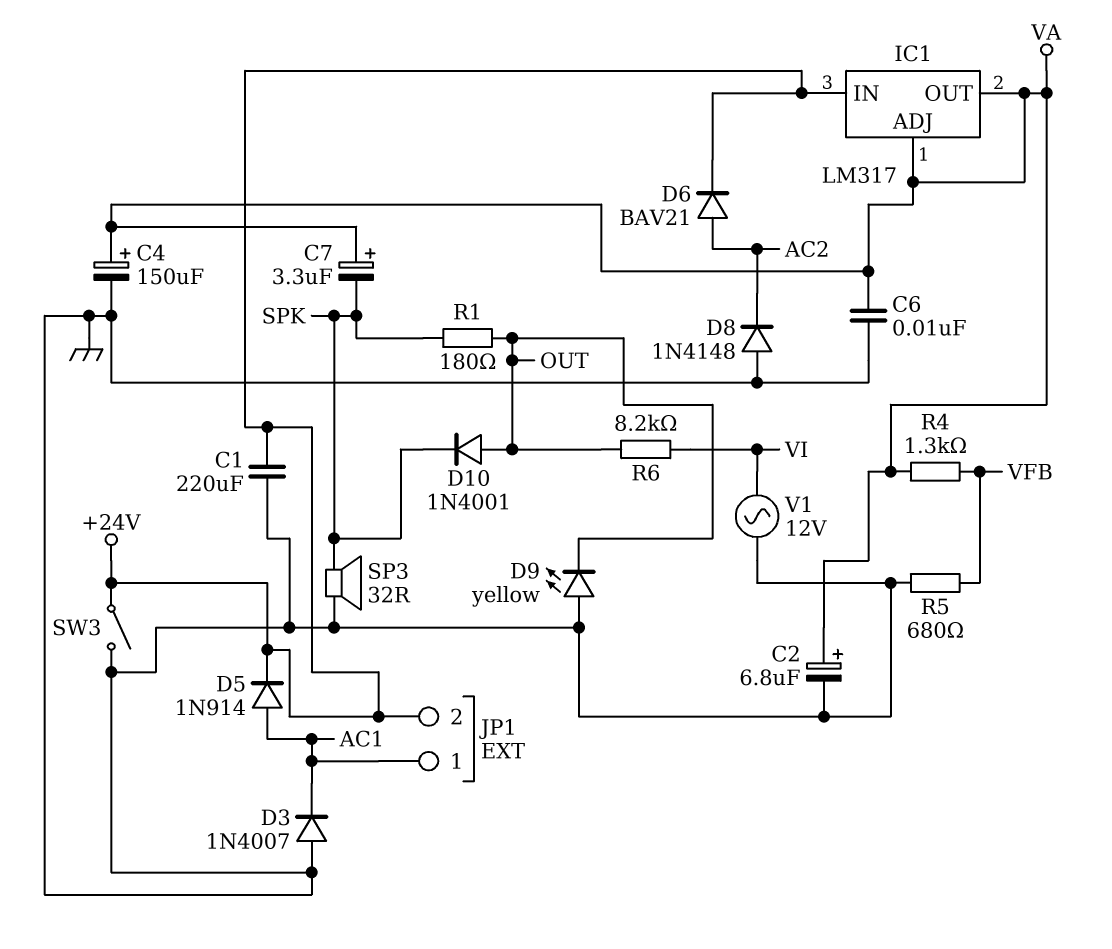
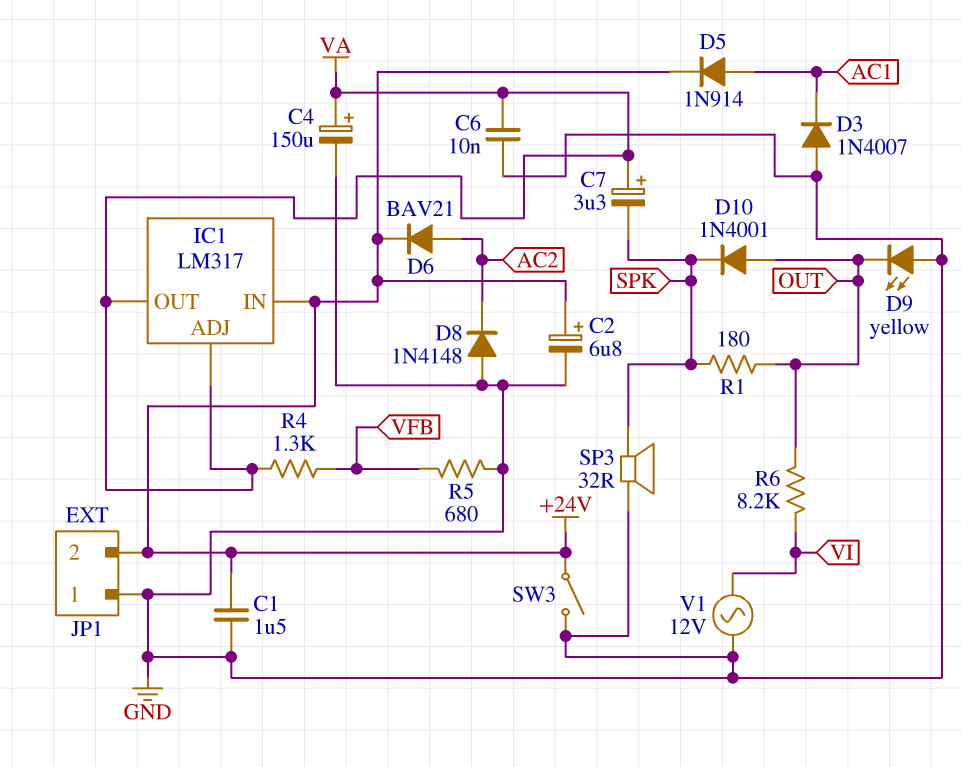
C1: 220uF (+24V, GND) -> 1.5uF (+24V, GND)
C2: 6.8uF (plus VA, minus GND) -> 6.8uF (plus +24V, minus GND)
JP1 pin 1: AC1 -> GND

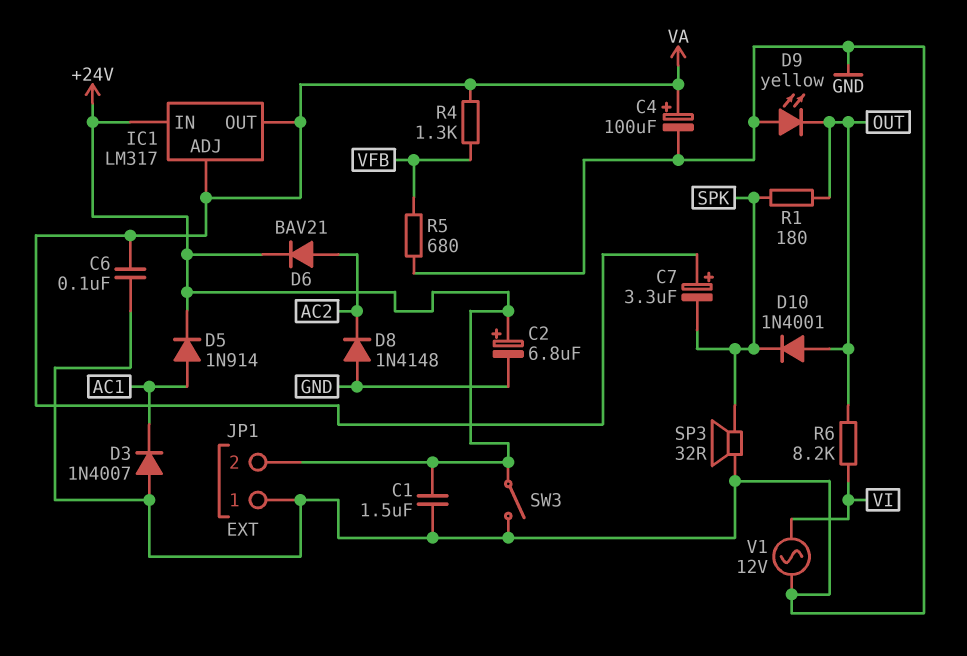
C4: 150uF (plus VA, minus GND) -> 100uF (plus VA, minus GND)
C6: 10nF (GND, VA) -> 100nF (GND, VA)

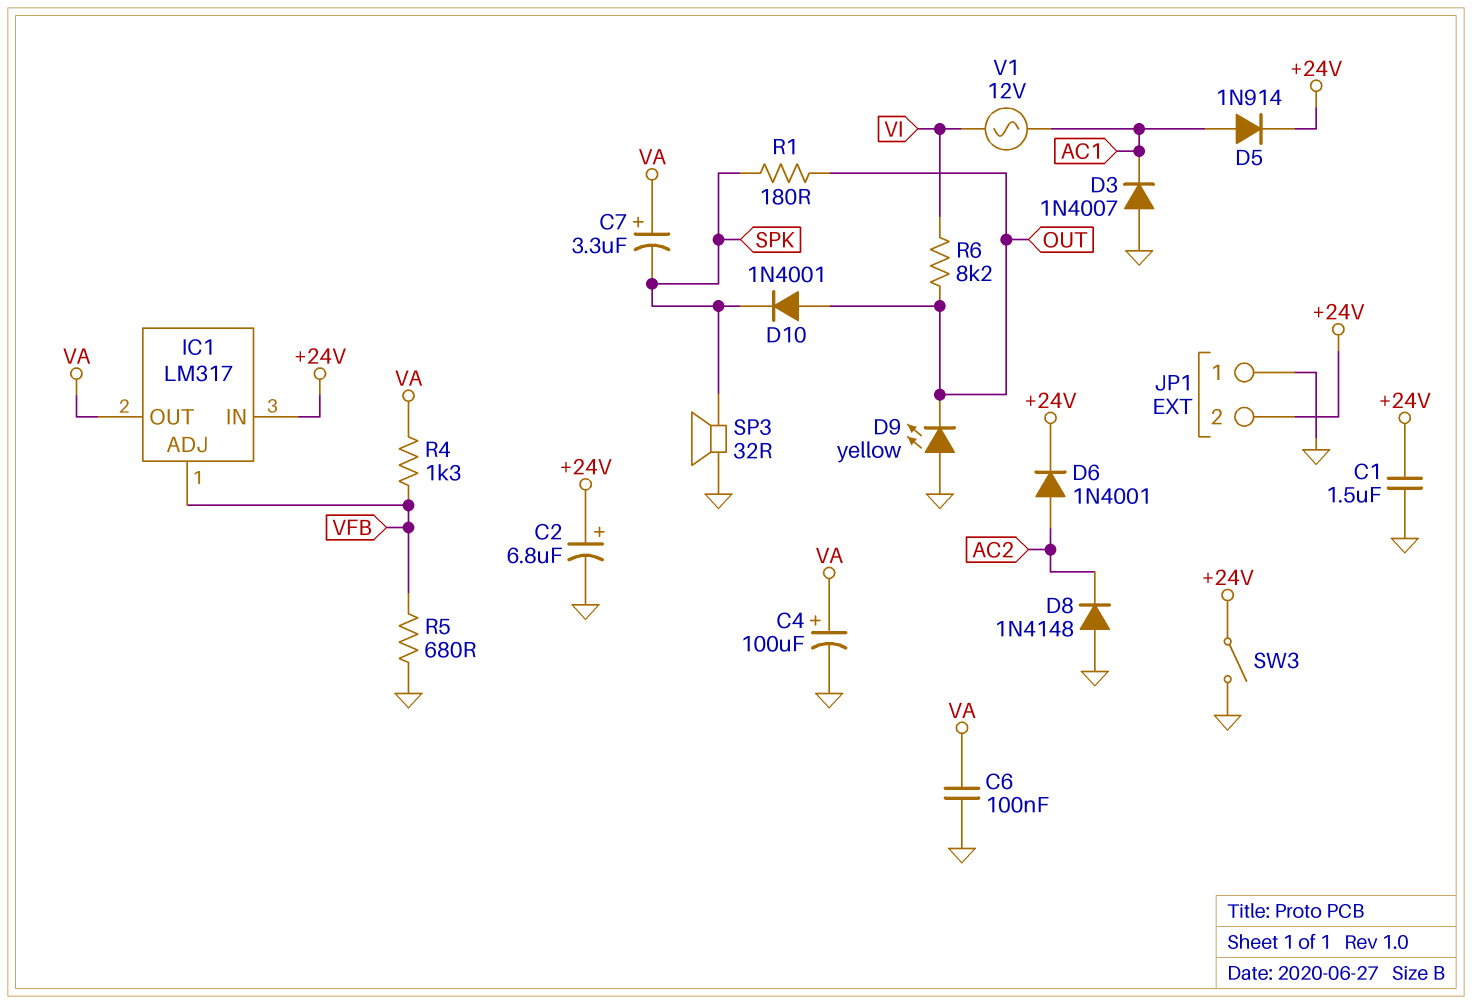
D6: diode BAV21 (A AC2, K +24V) -> diode 1N4001 (A AC2, K +24V)
IC1 pin ADJ: VA -> VFB
V1: AC 12V (GND, VI) -> AC 12V (AC1, VI)

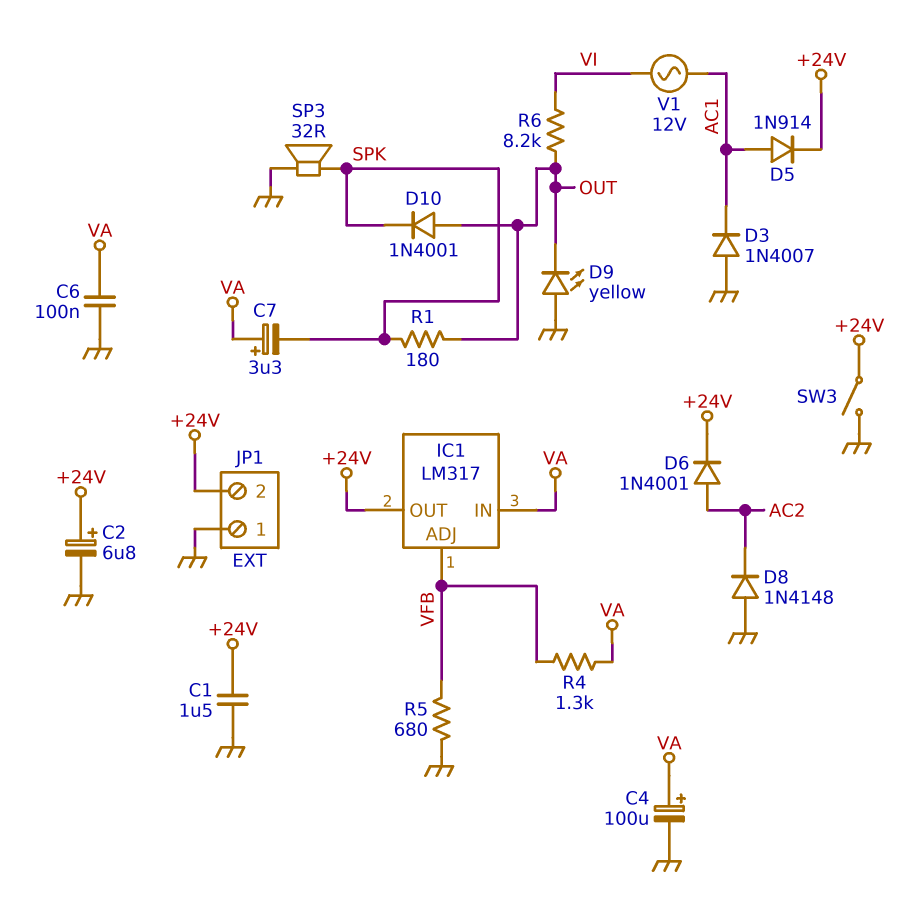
IC1 pin IN: +24V -> VA
IC1 pin OUT: VA -> +24V

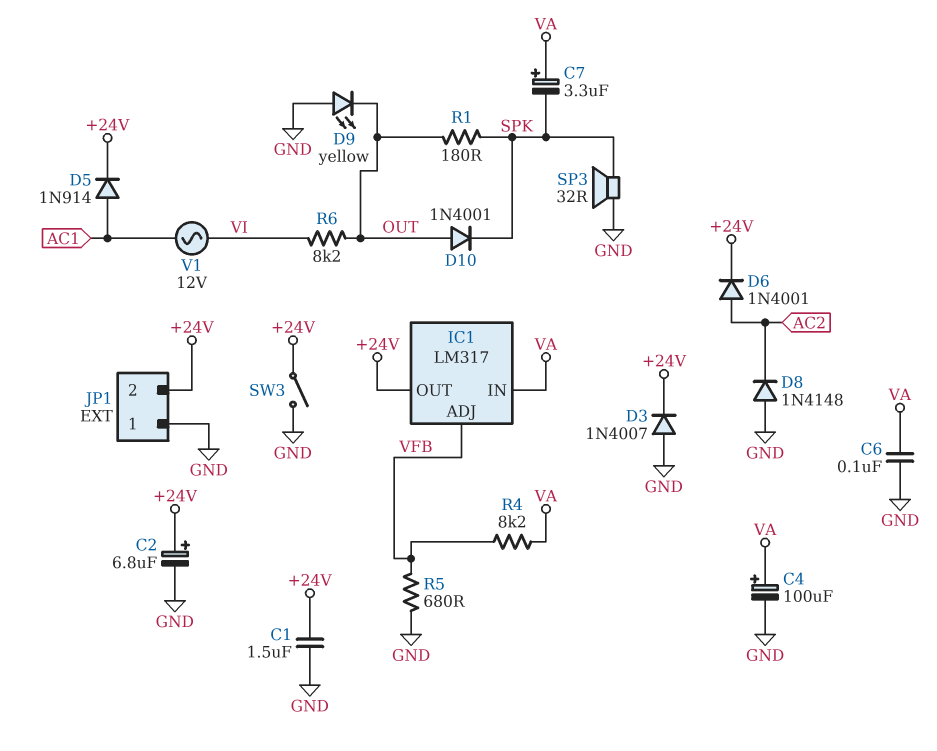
D3: diode 1N4007 (A GND, K AC1) -> diode 1N4007 (A GND, K +24V)
R4: 1.3k (VA, VFB) -> 8.2k (VA, VFB)

